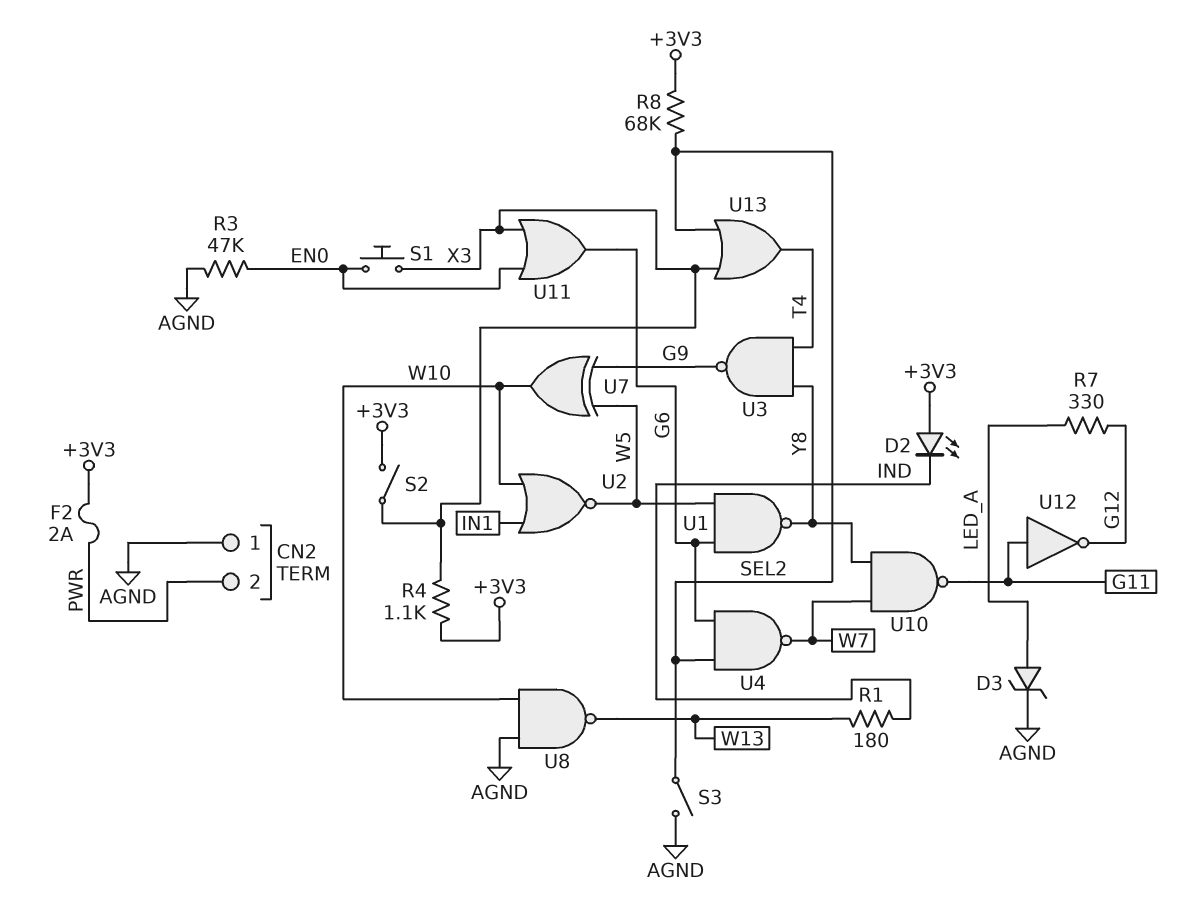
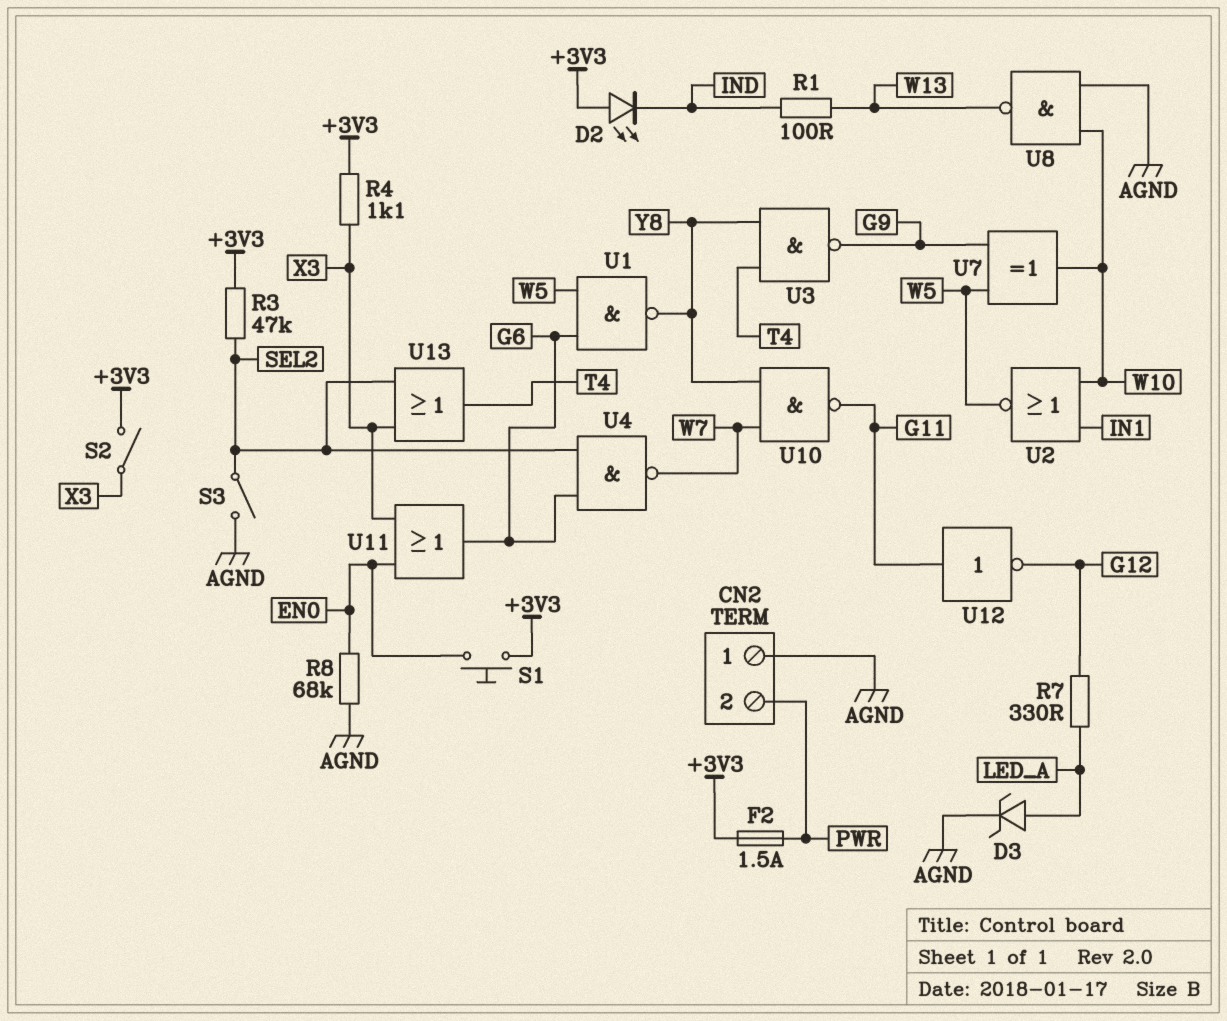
F2: 2A (+3V3, PWR) -> 1.5A (+3V3, PWR)
R1: 180 (IND, W13) -> 100 (IND, W13)
R3: 47k (AGND, EN0) -> 47k (+3V3, SEL2)
R8: 68k (+3V3, SEL2) -> 68k (AGND, EN0)
S1: button (EN0, X3) -> button (+3V3, EN0)

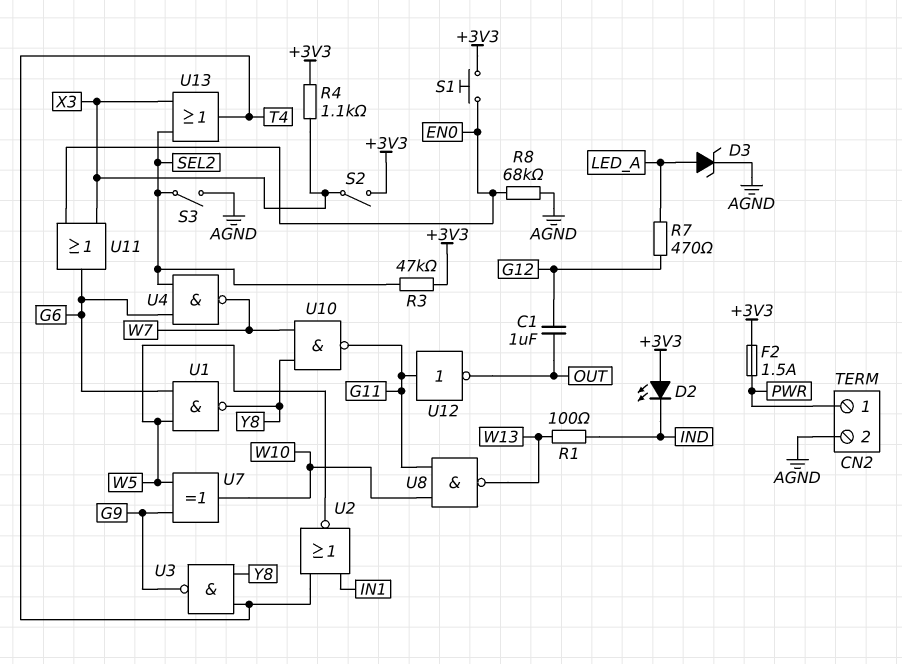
C1: none -> 1uF (G12, OUT)
CN2 pin 1: AGND -> PWR
CN2 pin 2: PWR -> AGND
R7: 330 (G12, LED_A) -> 470 (G12, LED_A)
U2: NOR (in IN1, in W10, out W5) -> NOR (in IN1, in T4, out W5)
U8: NAND (in AGND, in W10, out W13) -> NAND (in G11, in W10, out W13)
U12: NOT (in G11, out G12) -> NOT (in G11, out OUT)

